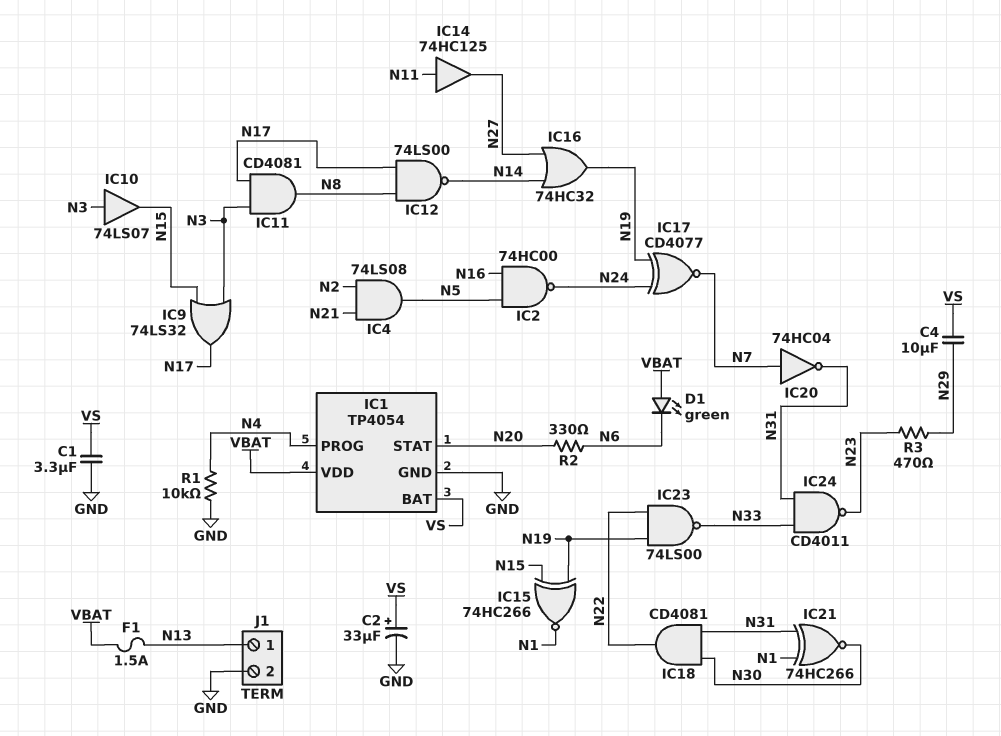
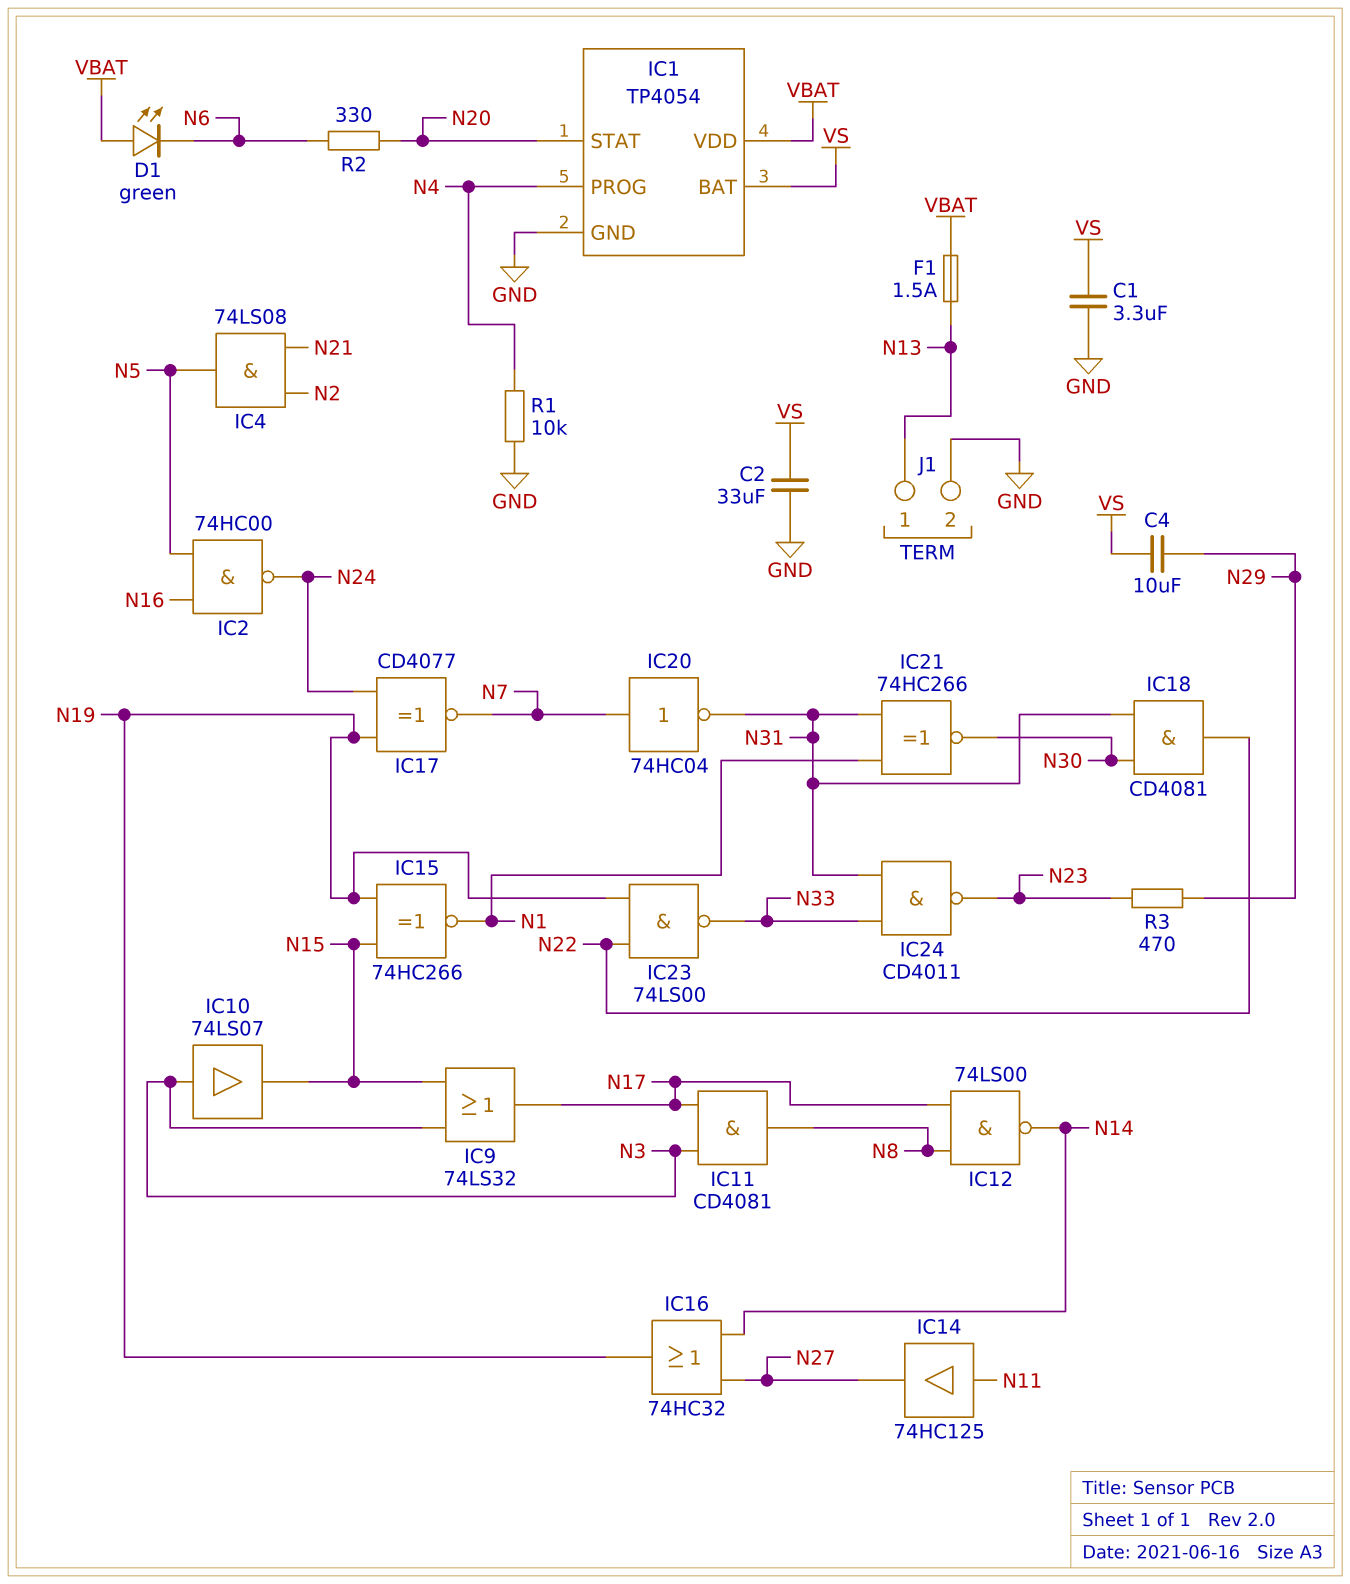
C2: 33uF (plus VS, minus GND) -> 33uF (GND, VS)

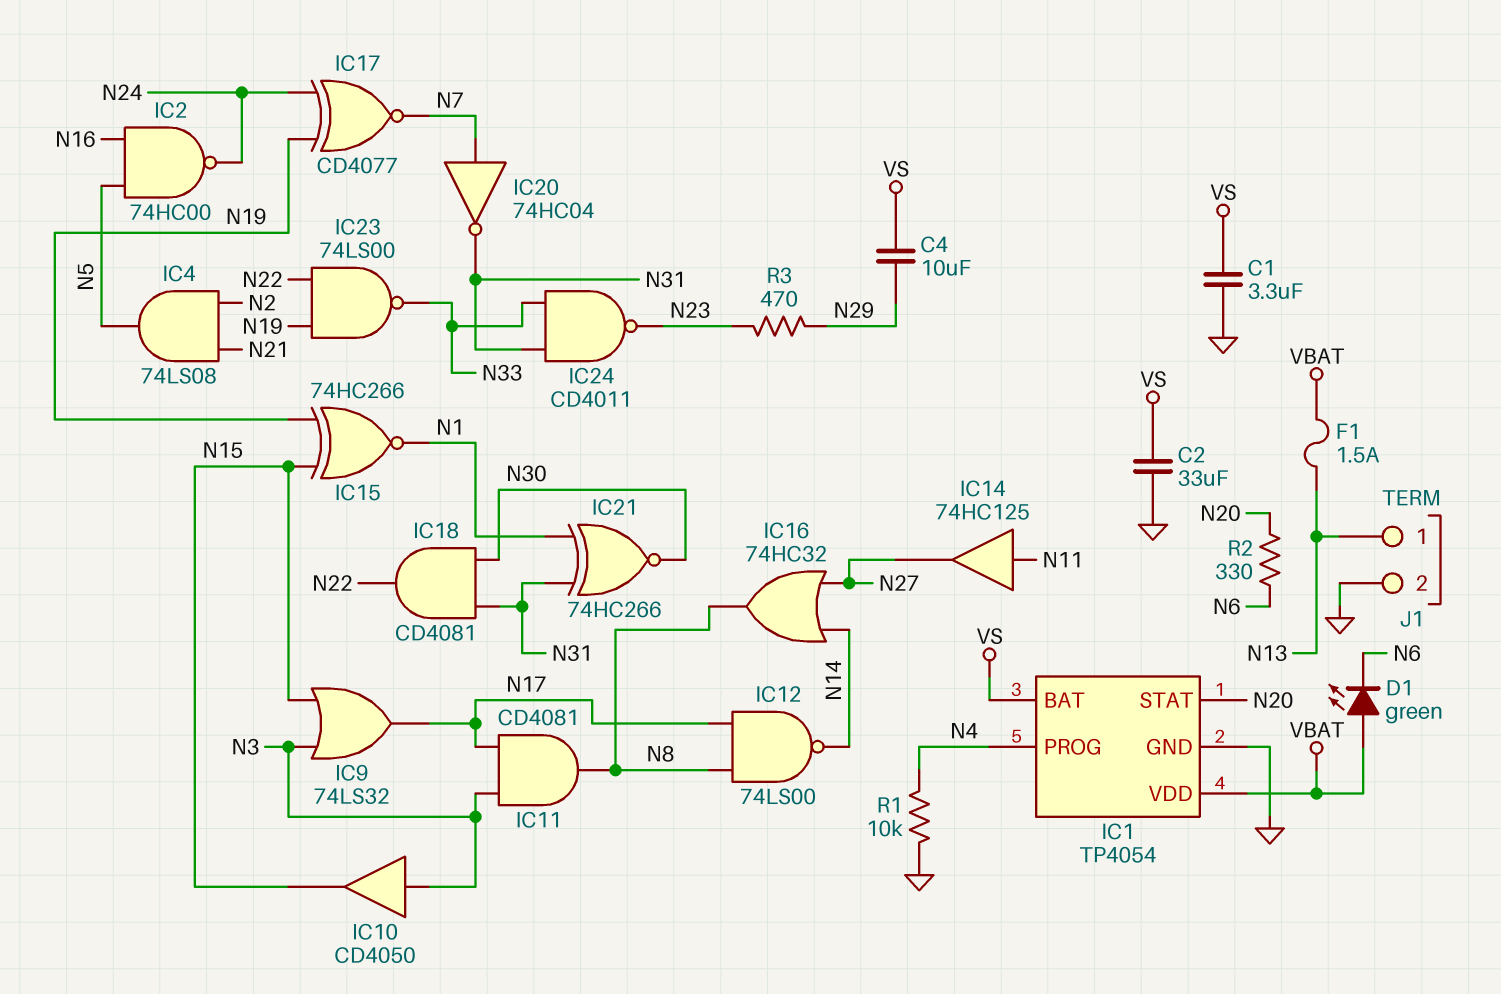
IC10: buffer 74LS07 (in N3, out N15) -> buffer CD4050 (in N3, out N15)
IC16: OR 74HC32 (in N14, in N27, out N19) -> OR 74HC32 (in N14, in N27, out N8)

